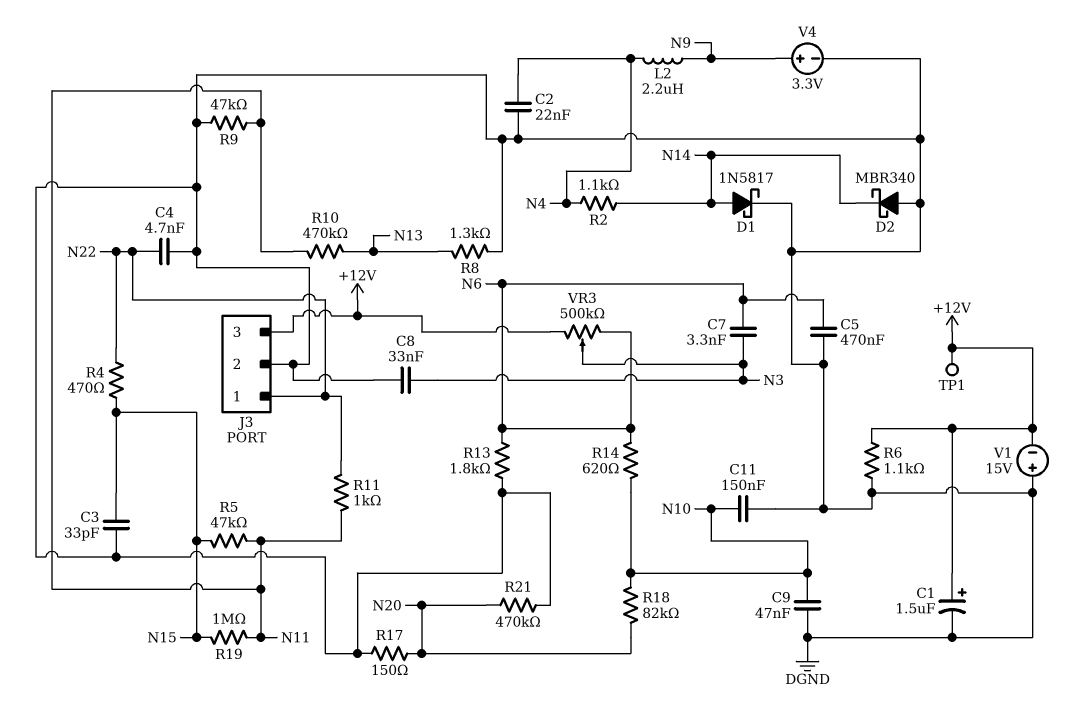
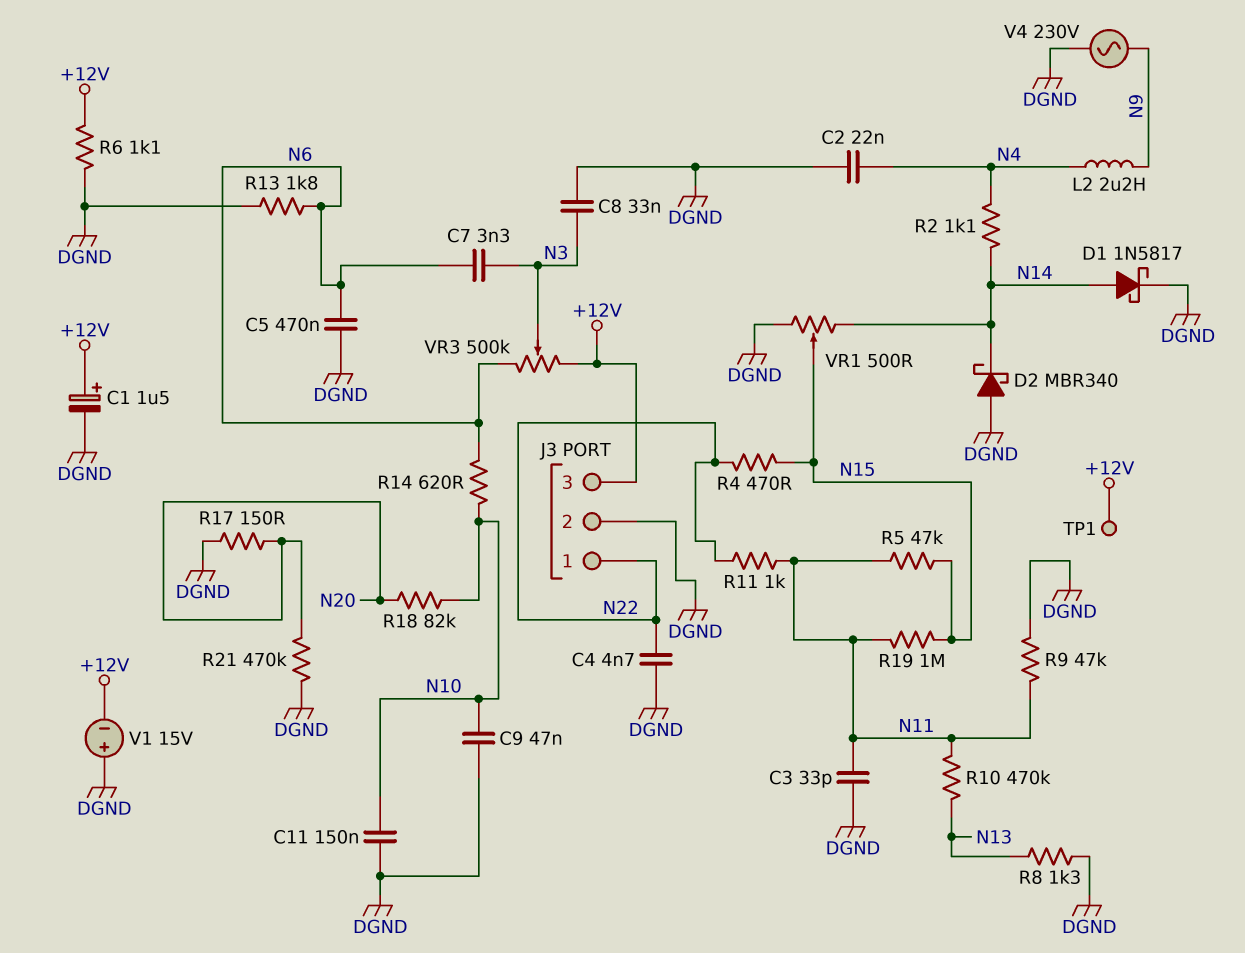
C3: 33pF (DGND, N15) -> 33pF (DGND, N11)
V4: 3.3V (plus N9, minus DGND) -> AC 230V (DGND, N9)
VR1: none -> 500 (DGND, N14, wiper N15)

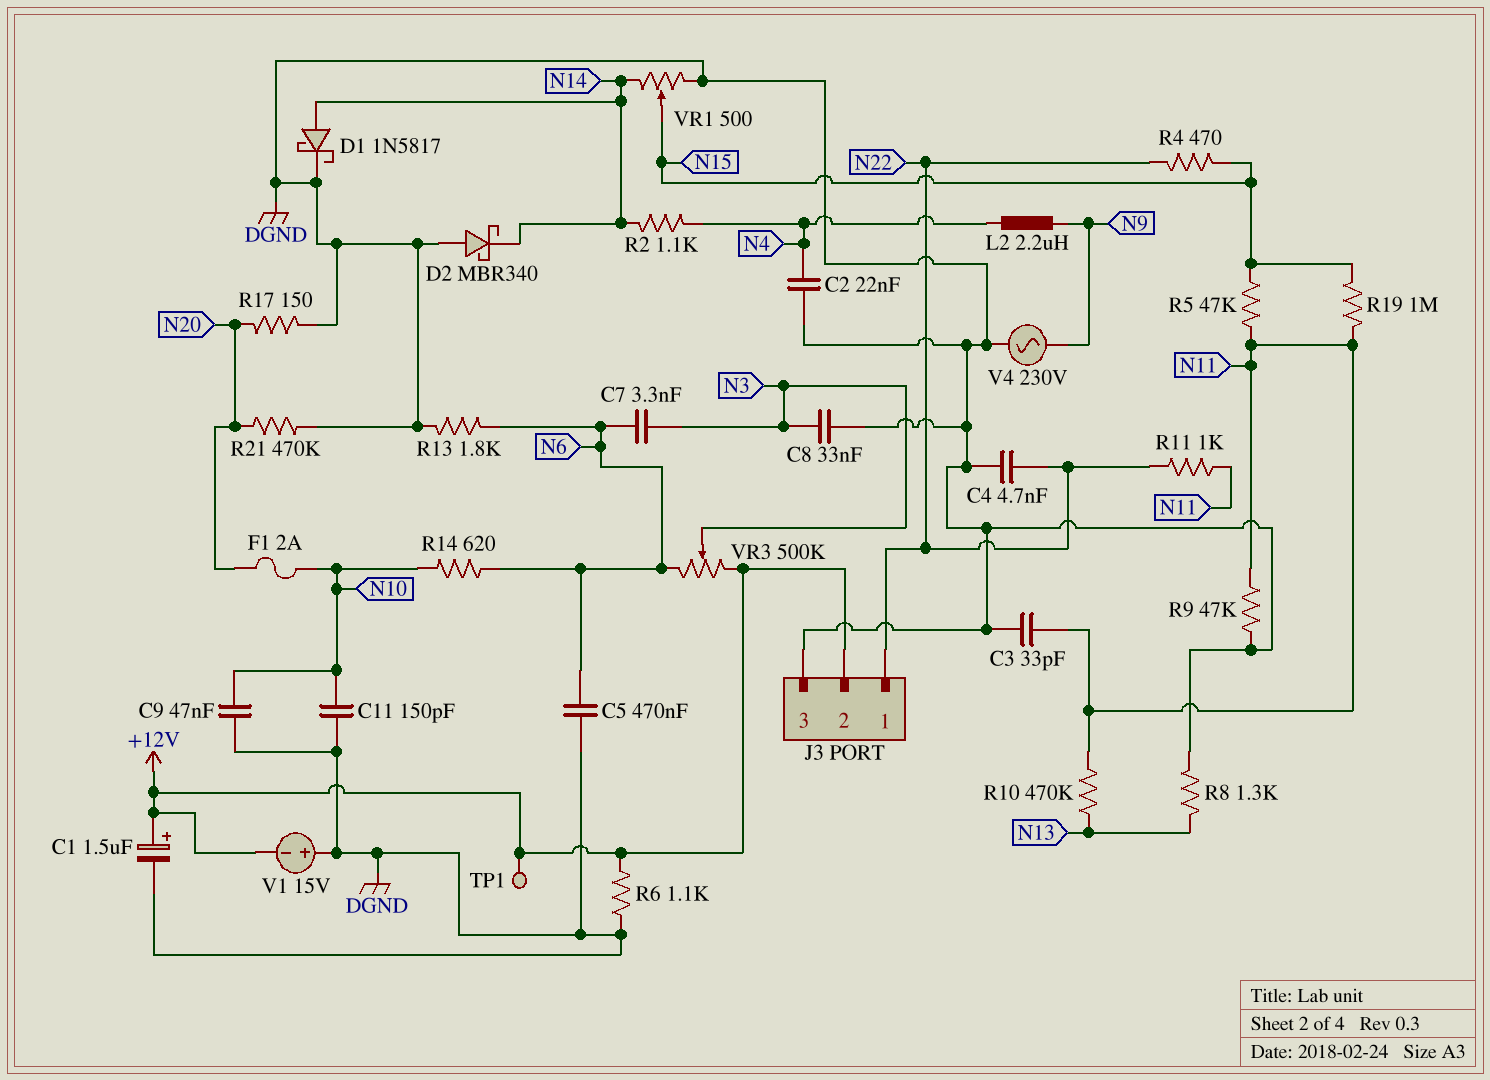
C11: 150nF (DGND, N10) -> 150pF (DGND, N10)
F1: none -> 2A (N10, N20)
J3 pin 2: DGND -> +12V
J3 pin 3: +12V -> DGND
R18: 82k (N10, N20) -> none

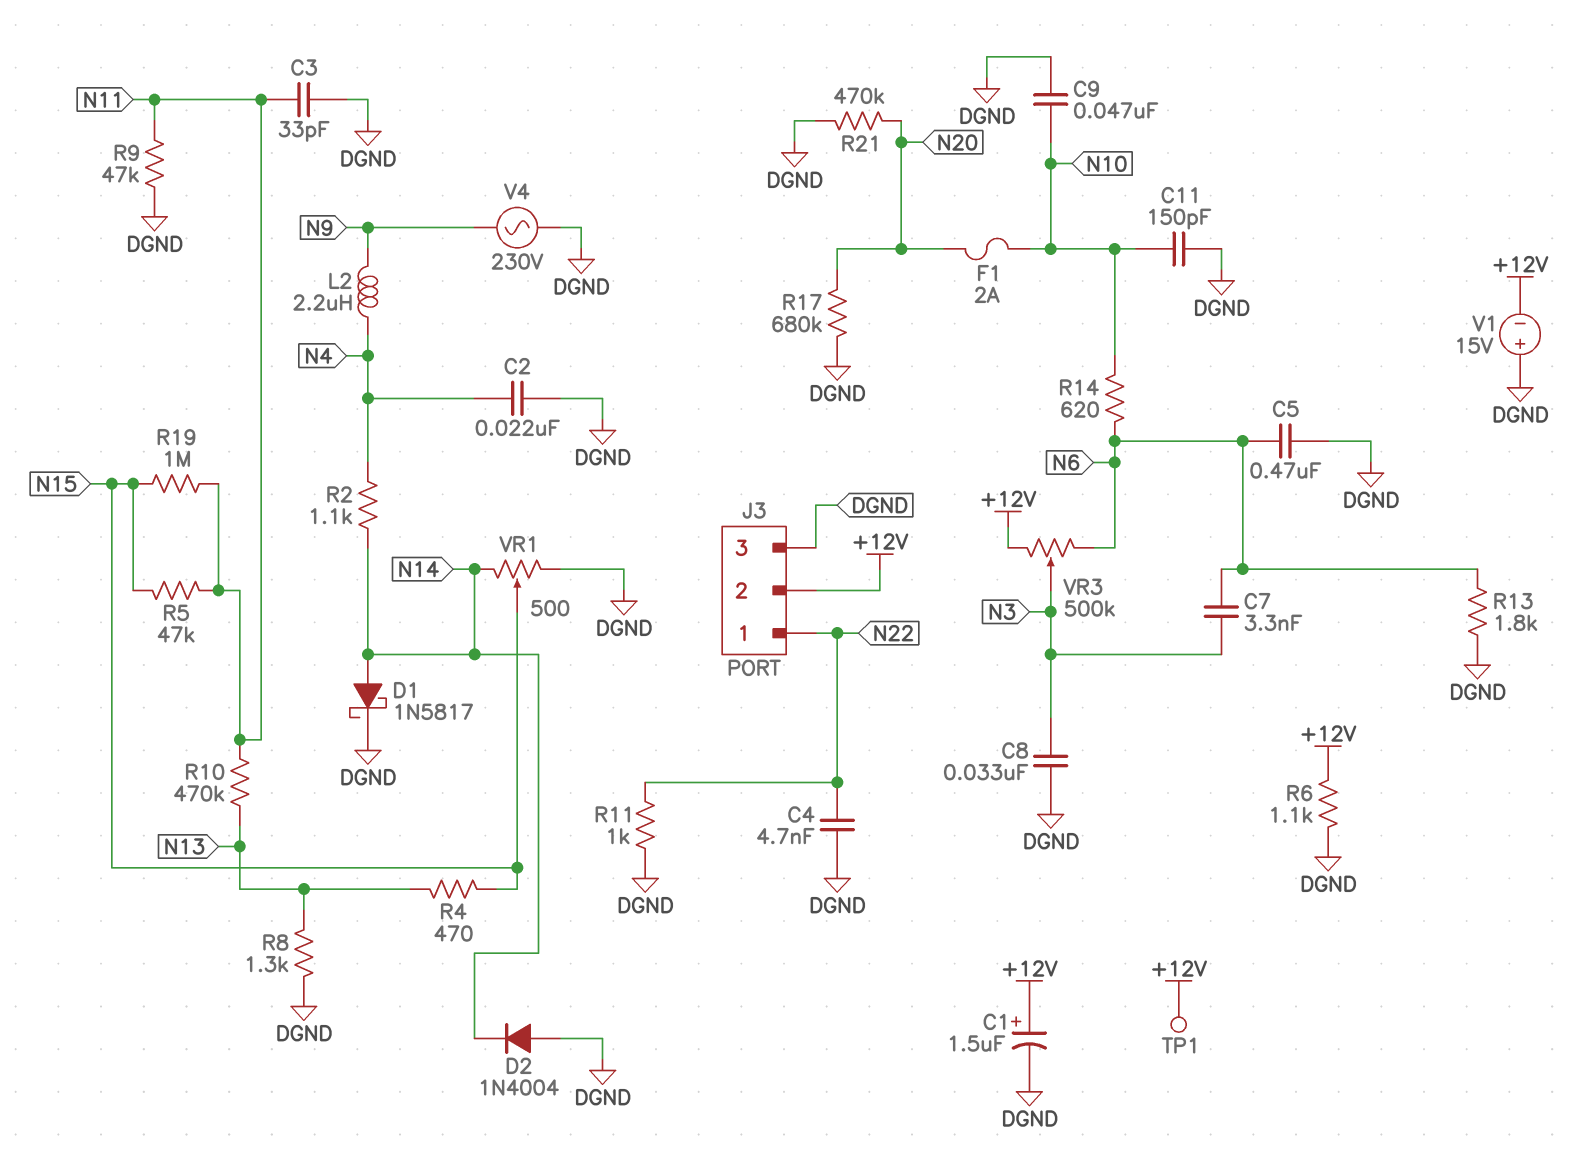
D2: schottky MBR340 (A DGND, K N14) -> diode 1N4004 (A DGND, K N14)
R4: 470 (N15, N22) -> 470 (N13, N15)
R11: 1k (N11, N22) -> 1k (DGND, N22)
R17: 150 (DGND, N20) -> 680k (DGND, N20)

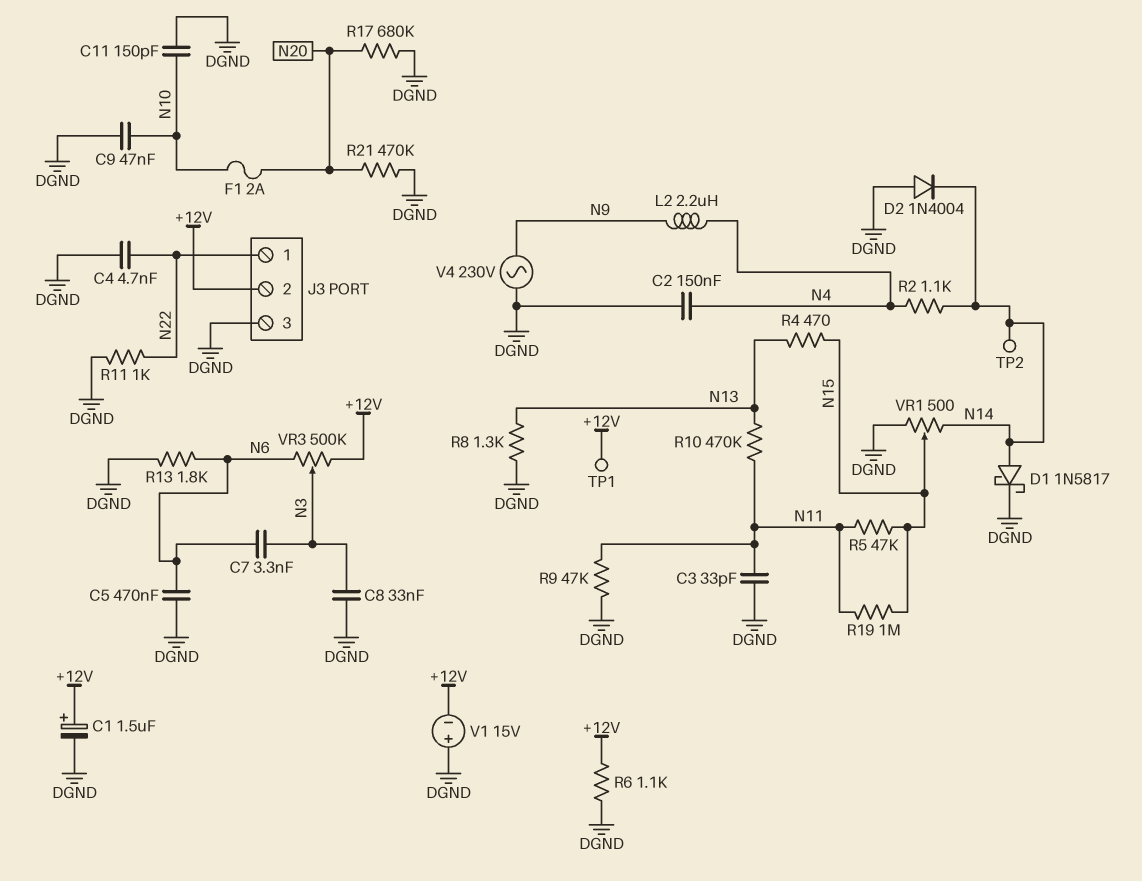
C2: 22nF (DGND, N4) -> 150nF (DGND, N4)
R14: 620 (N6, N10) -> none
TP2: none -> test point (N14)

